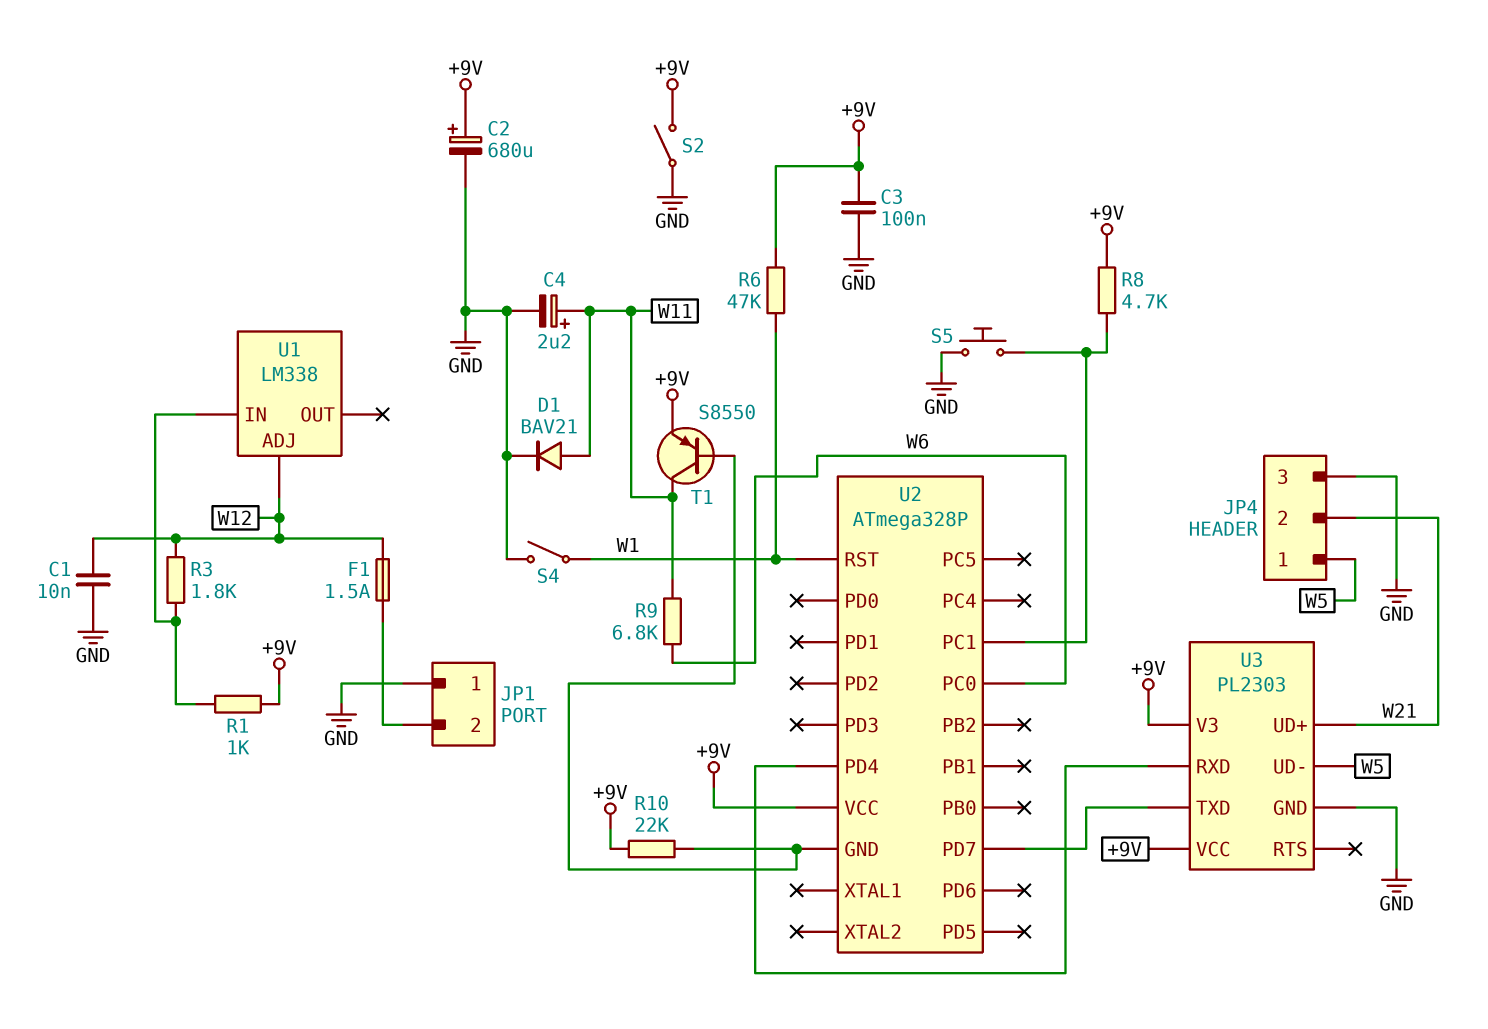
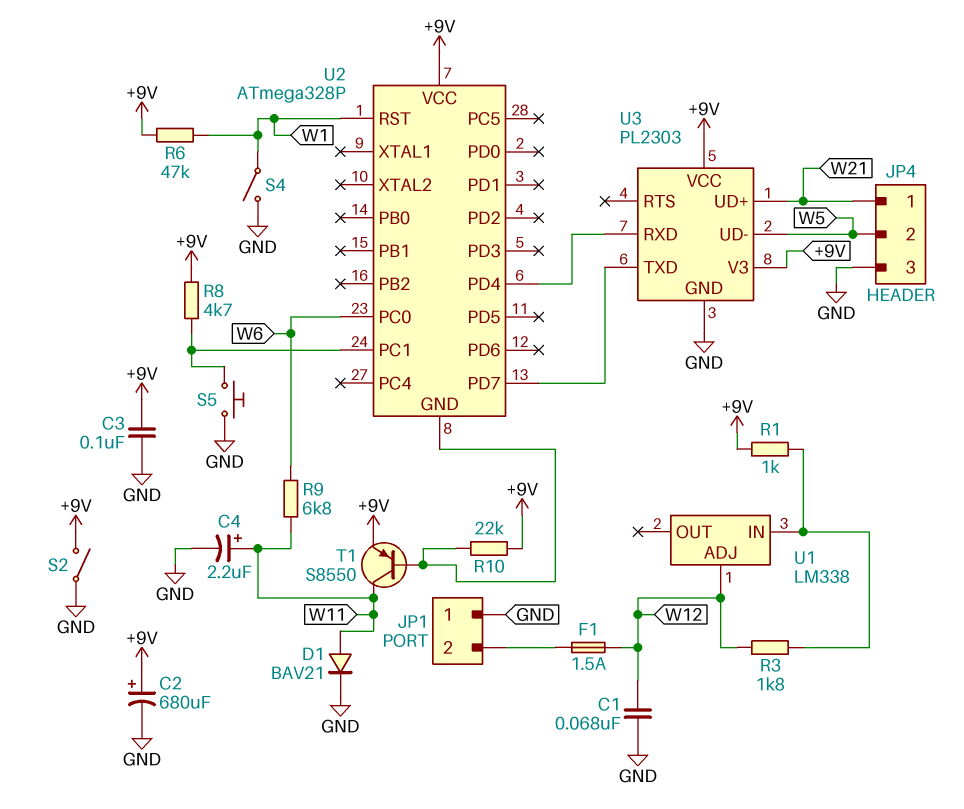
C1: 10nF (GND, W12) -> 68nF (GND, W12)
JP4 pin 1: W5 -> W21
JP4 pin 2: W21 -> W5

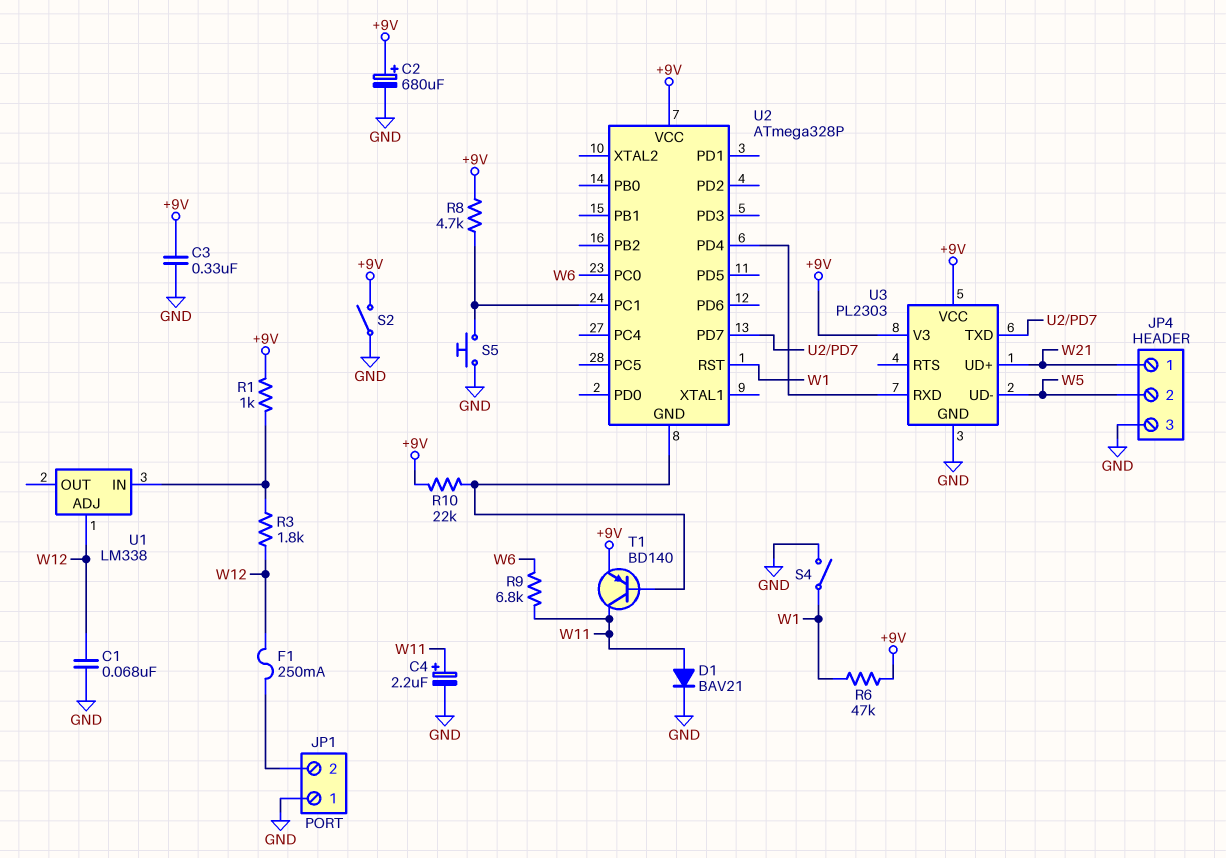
C3: 100nF (+9V, GND) -> 330nF (+9V, GND)
F1: 1.5A (JP1/2, W12) -> 250mA (JP1/2, W12)
T1: PNP S8550 (B U2/GND, C W11, E +9V) -> PNP BD140 (B U2/GND, C W11, E +9V)

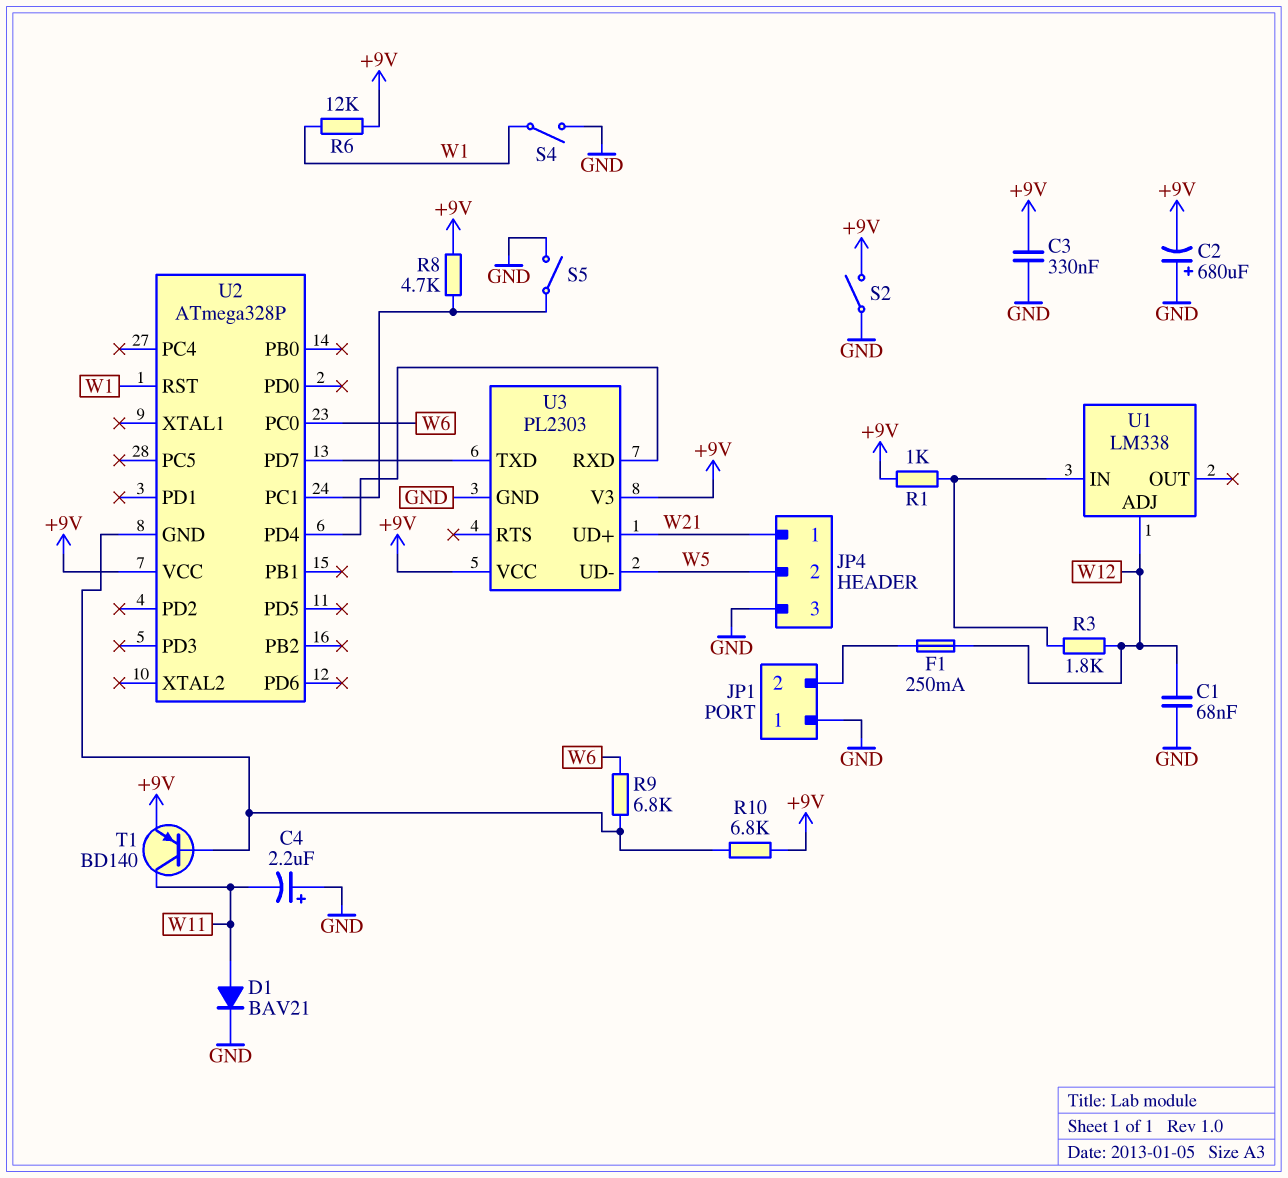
C2: 680uF (plus +9V, minus GND) -> 680uF (plus GND, minus +9V)
C4: 2.2uF (plus W11, minus GND) -> 2.2uF (plus GND, minus W11)
R6: 47k (+9V, W1) -> 12k (+9V, W1)
R9: 6.8k (W6, W11) -> 6.8k (U2/GND, W6)
R10: 22k (+9V, U2/GND) -> 6.8k (+9V, U2/GND)
S5: button (GND, U2/PC1) -> switch (GND, U2/PC1)

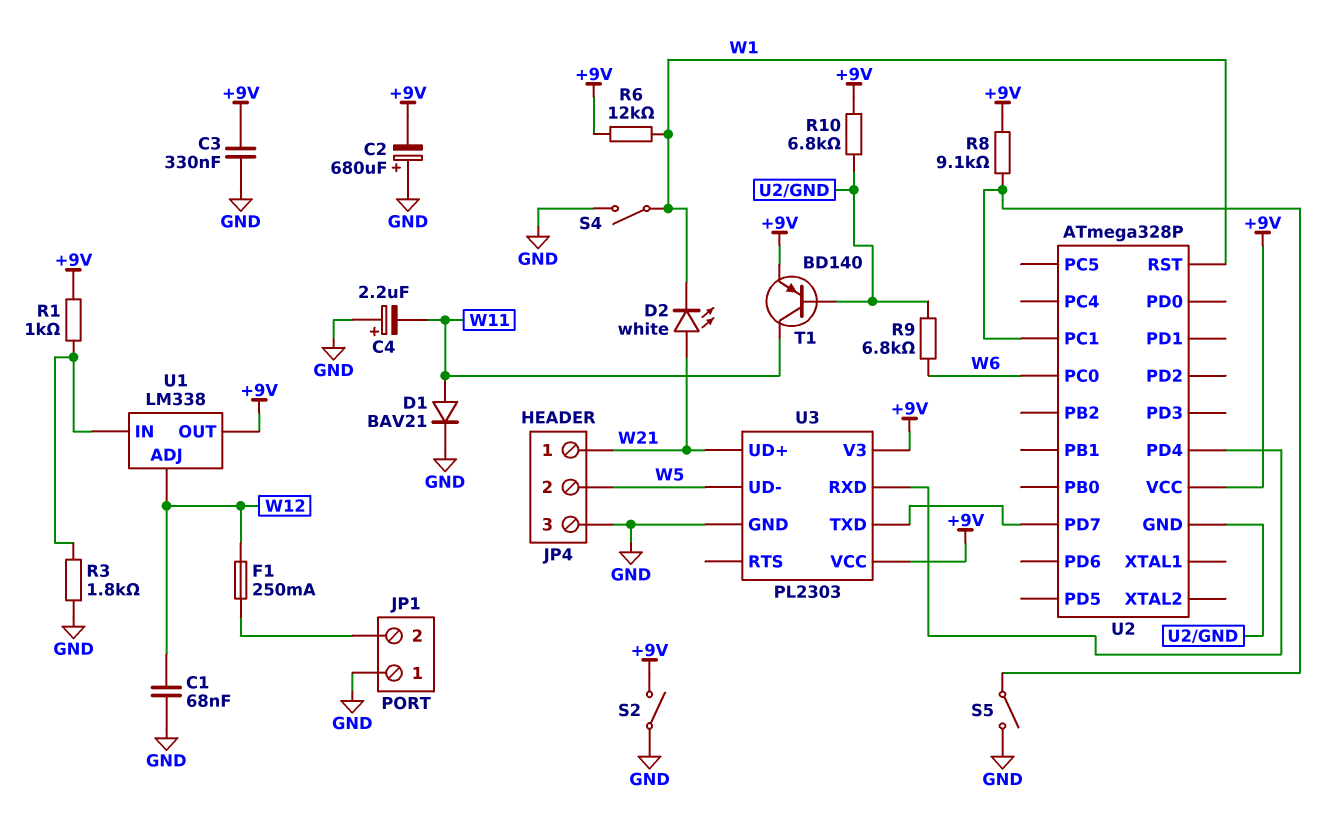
D2: none -> LED white (A W21, K W1)
R3: 1.8k (U1/IN, W12) -> 1.8k (GND, U1/IN)
R8: 4.7k (+9V, U2/PC1) -> 9.1k (+9V, U2/PC1)
U1 pin OUT: none -> +9V

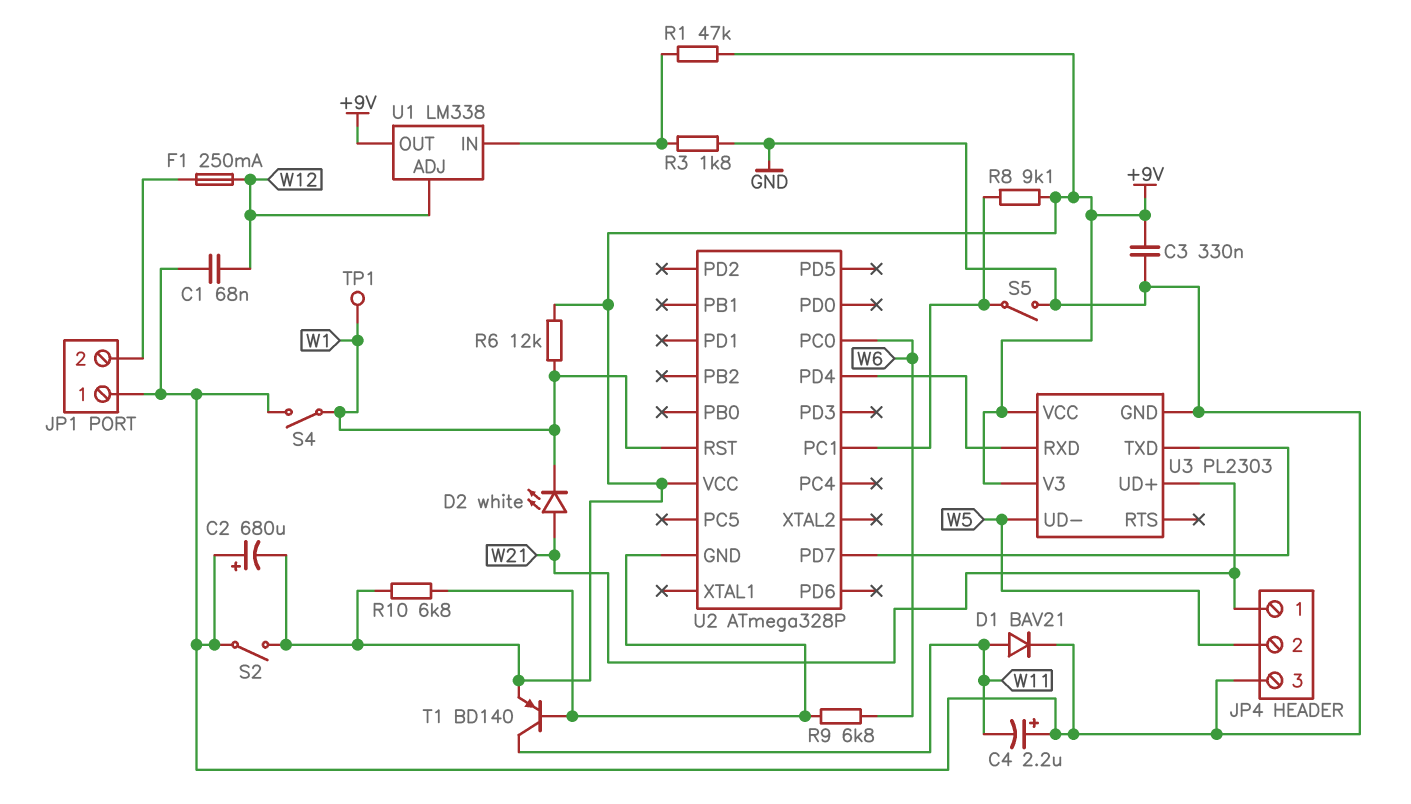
R1: 1k (+9V, U1/IN) -> 47k (+9V, U1/IN)
TP1: none -> test point (W1)

